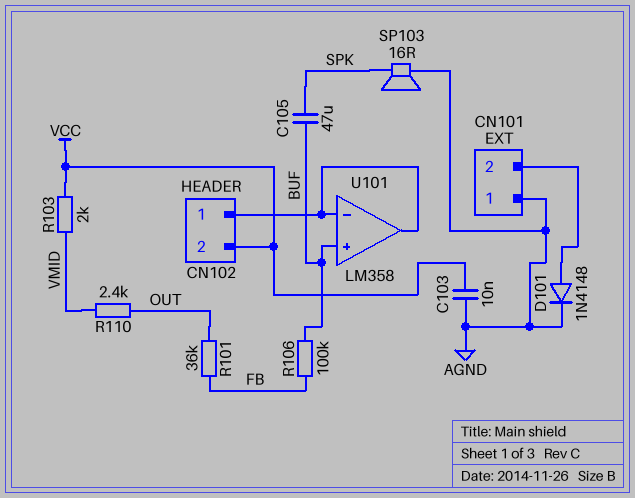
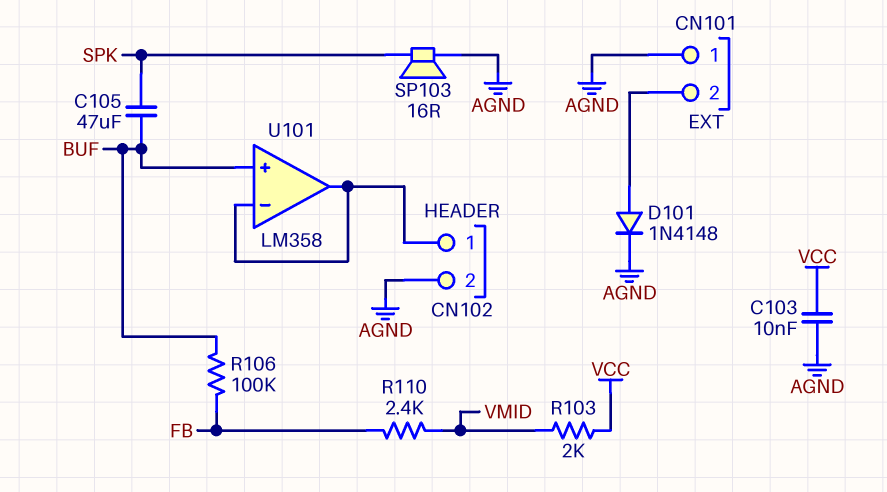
CN102 pin 2: VCC -> AGND
R101: 36k (FB, OUT) -> none
R110: 2.4k (OUT, VMID) -> 2.4k (FB, VMID)

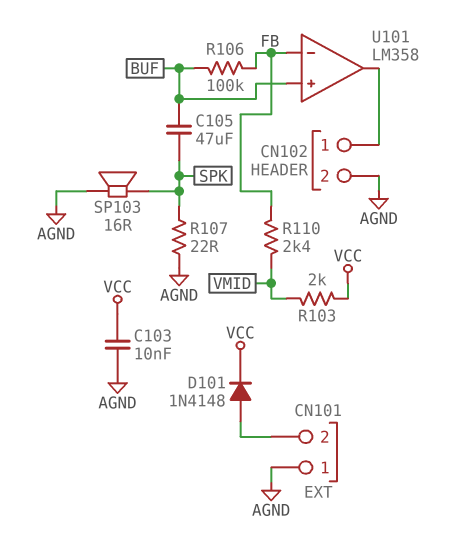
D101: diode 1N4148 (A CN101/2, K AGND) -> diode 1N4148 (A CN101/2, K VCC)
R107: none -> 22 (AGND, SPK)
U101 pin in-: CN102/1 -> FB

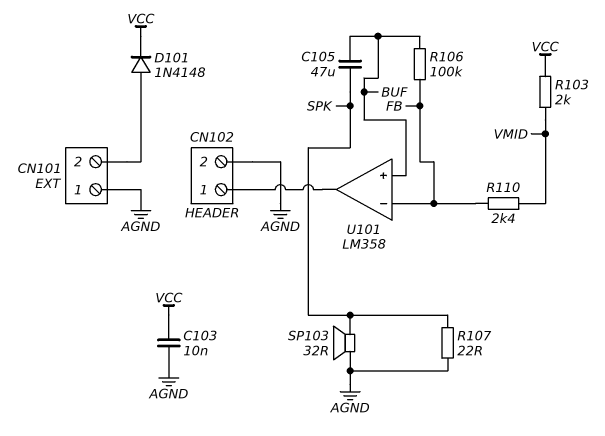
SP103: speaker 16R (AGND, SPK) -> speaker 32R (AGND, SPK)

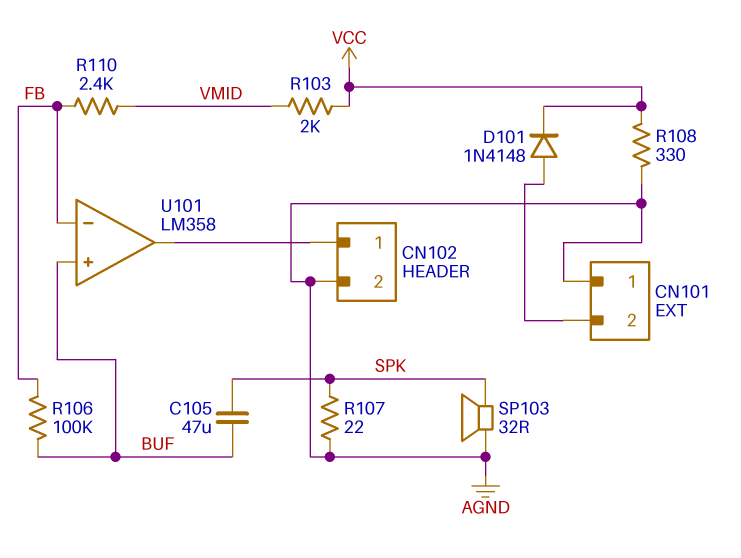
C103: 10nF (AGND, VCC) -> none
R108: none -> 330 (AGND, VCC)

